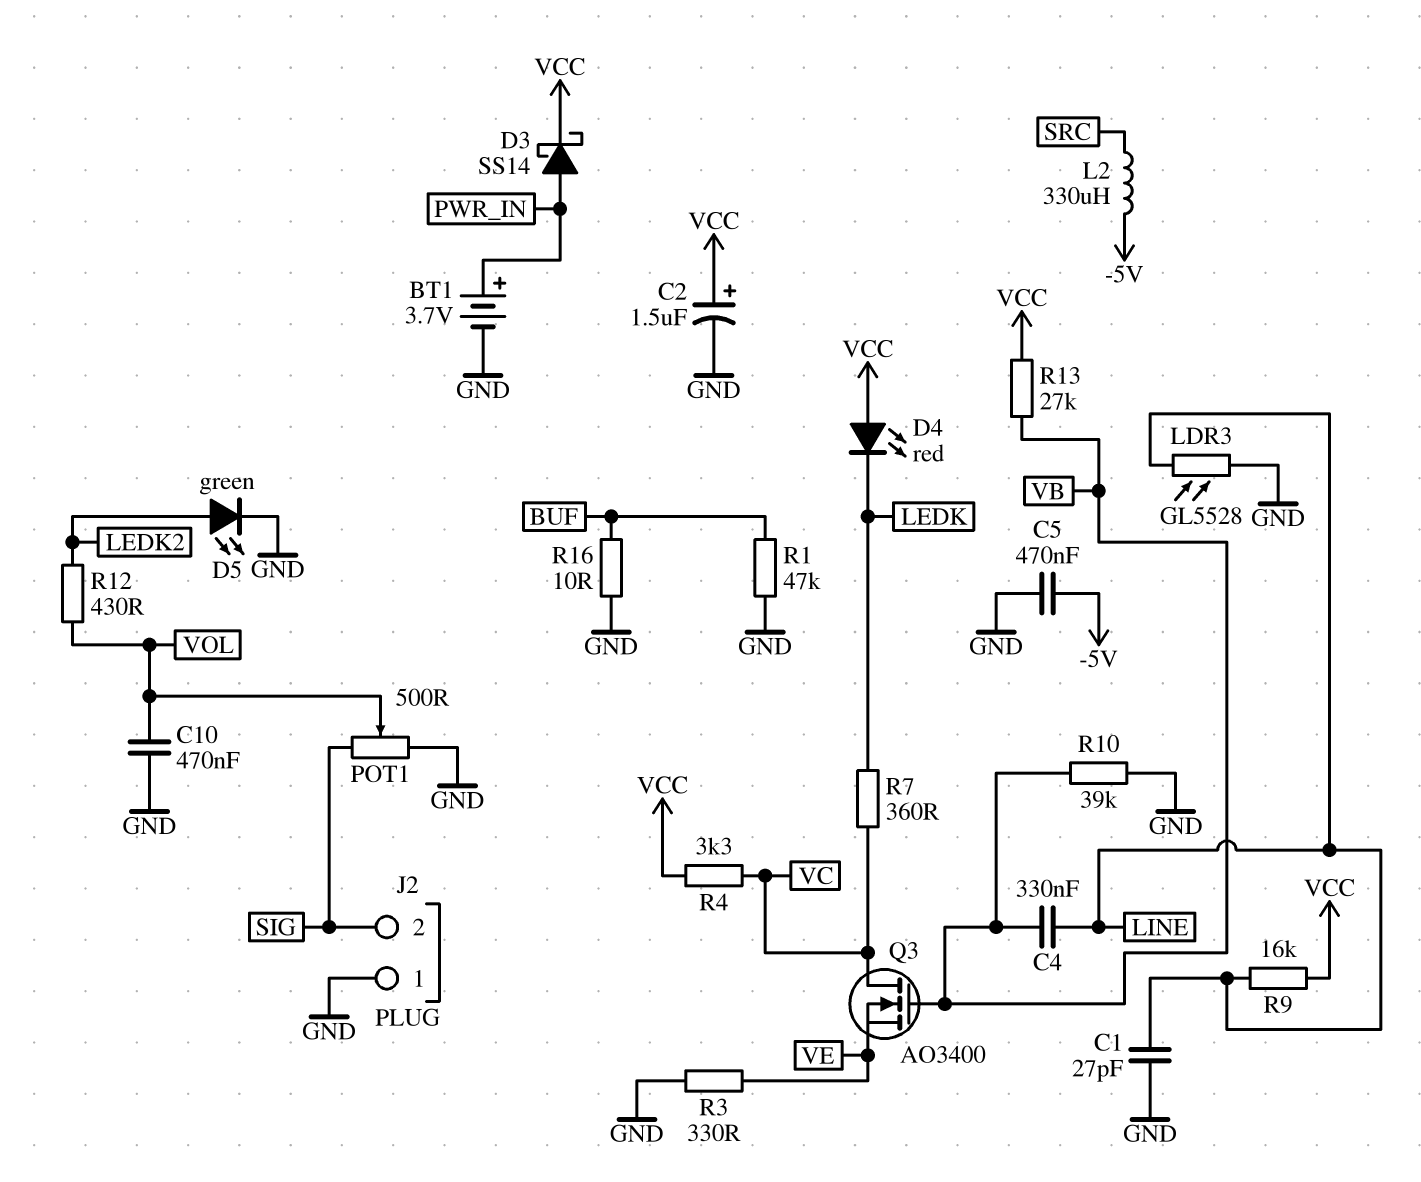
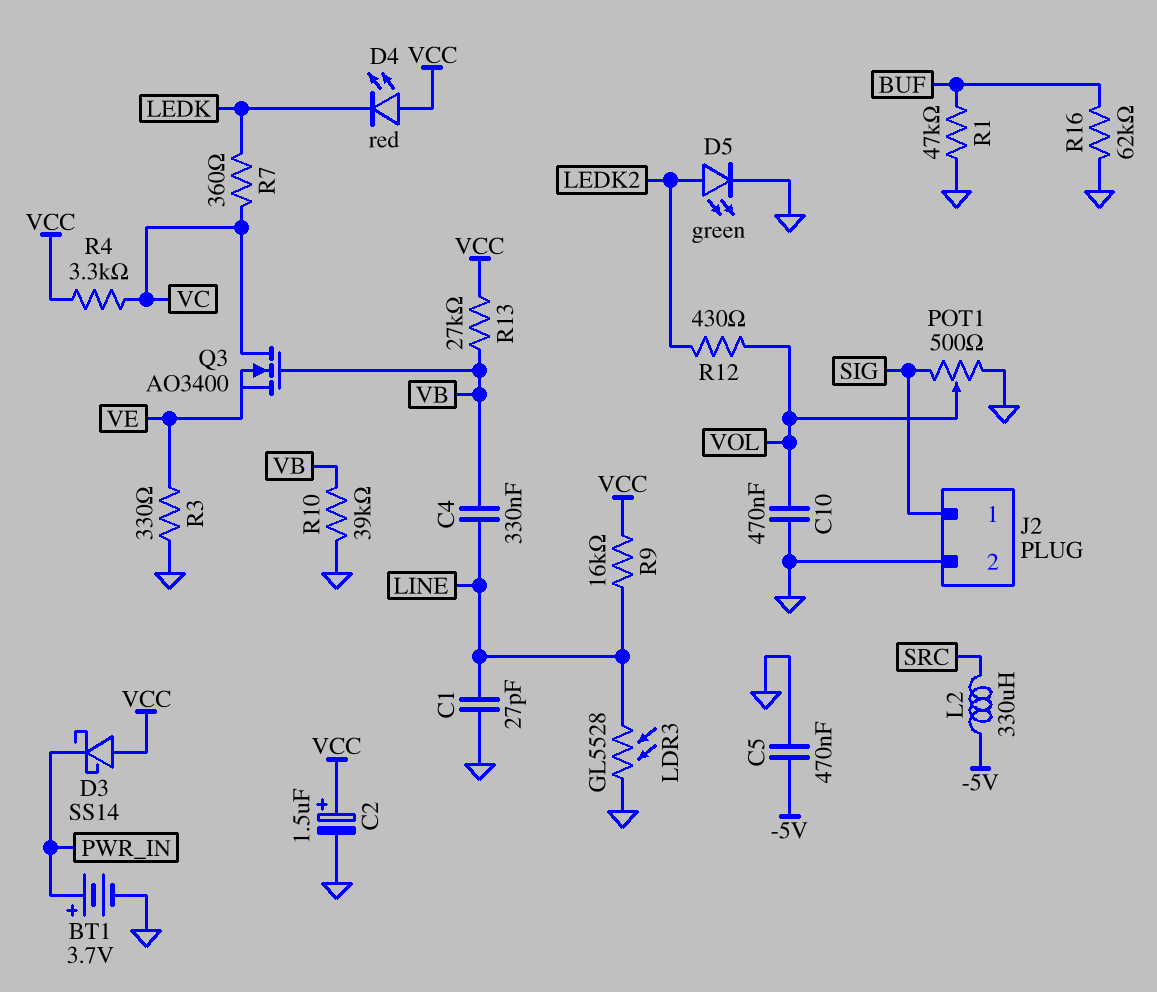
D3: schottky SS14 (A PWR_IN, K VCC) -> schottky SS14 (A VCC, K PWR_IN)
J2 pin 1: GND -> SIG
J2 pin 2: SIG -> GND
R16: 10 (BUF, GND) -> 62k (BUF, GND)

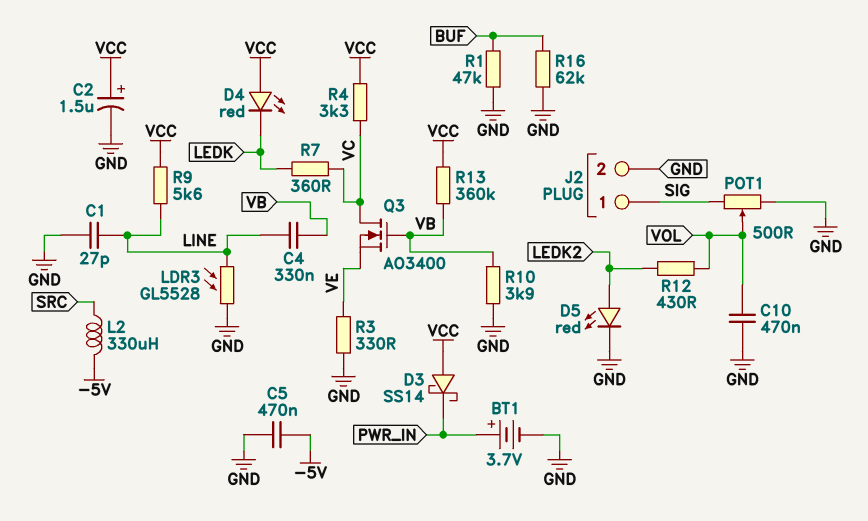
D5: LED green (A LEDK2, K GND) -> LED red (A LEDK2, K GND)
R9: 16k (LINE, VCC) -> 5.6k (LINE, VCC)
R10: 39k (GND, VB) -> 3.9k (GND, VB)
R13: 27k (VB, VCC) -> 360k (VB, VCC)

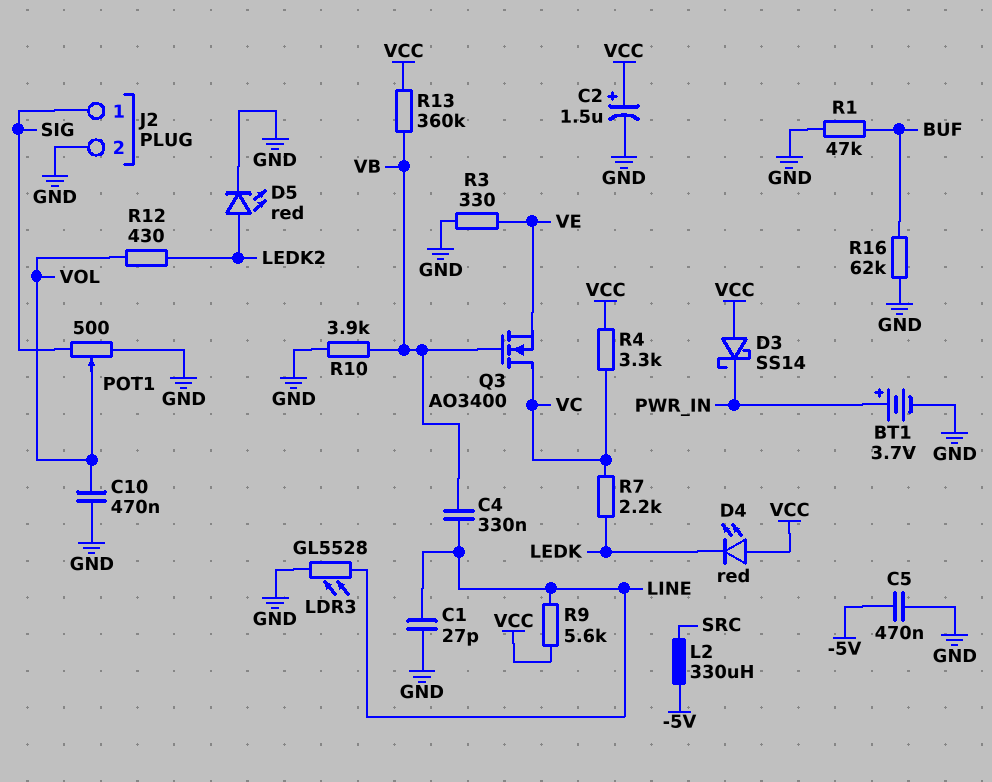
R7: 360 (LEDK, VC) -> 2.2k (LEDK, VC)

